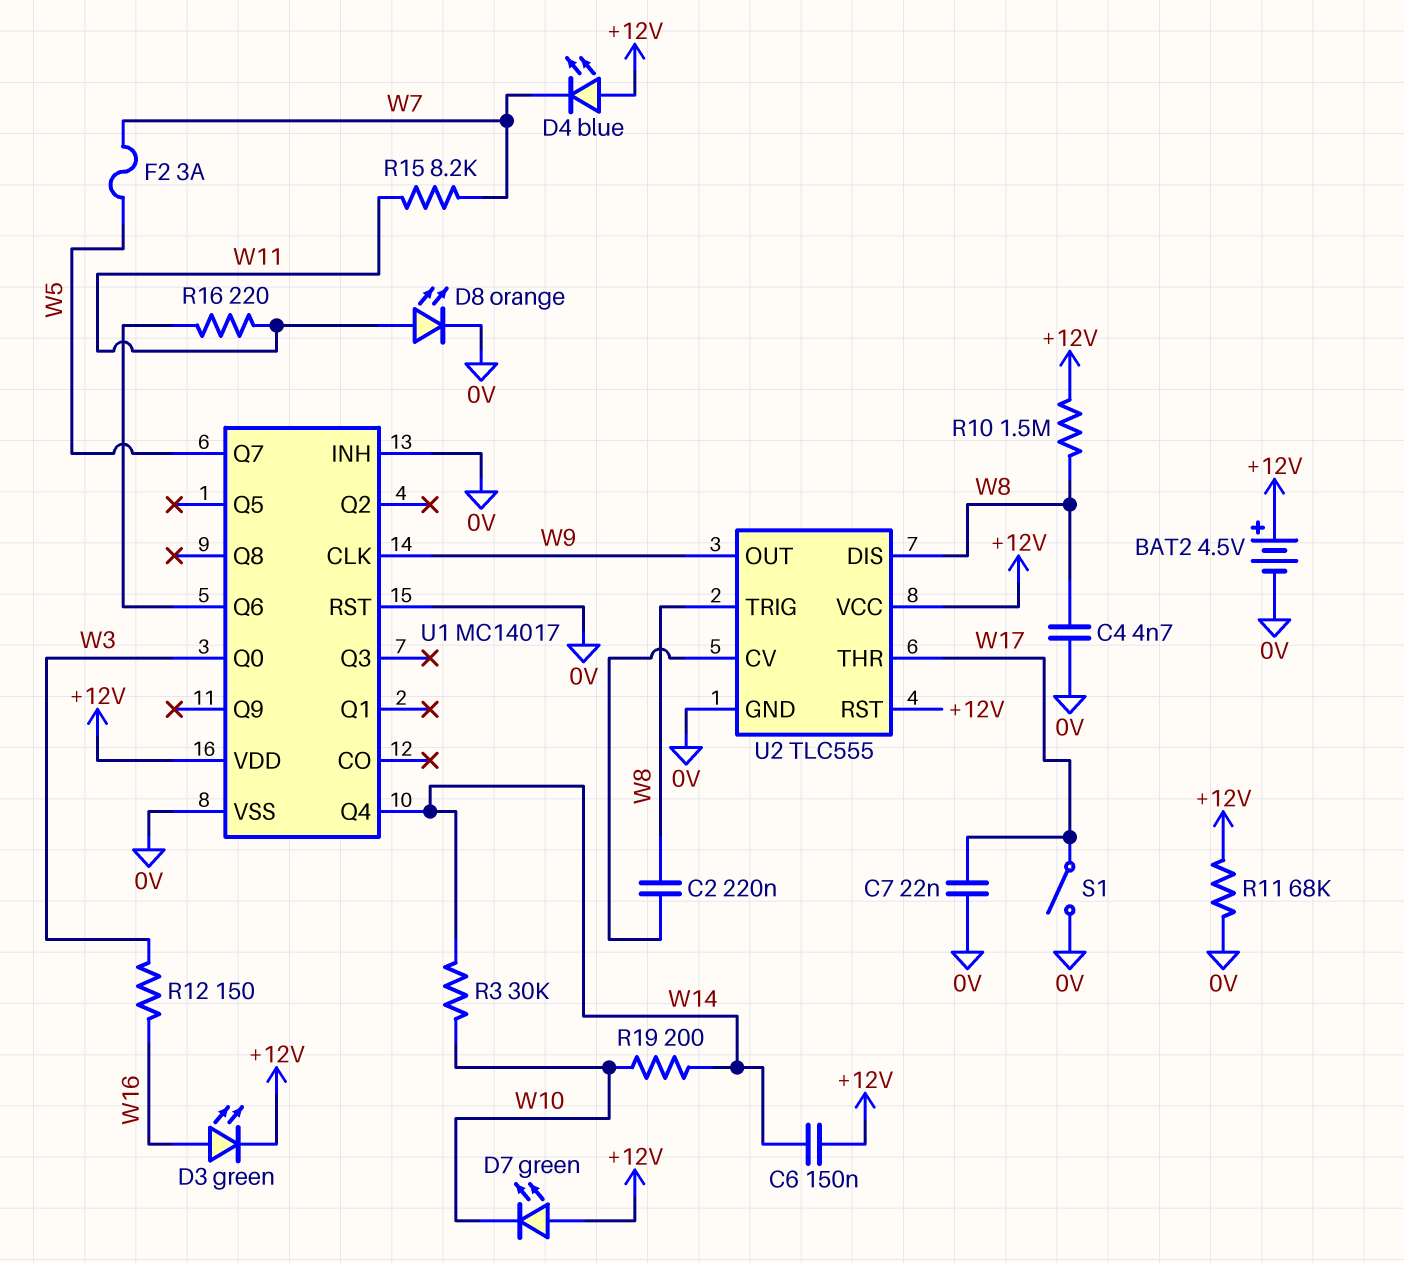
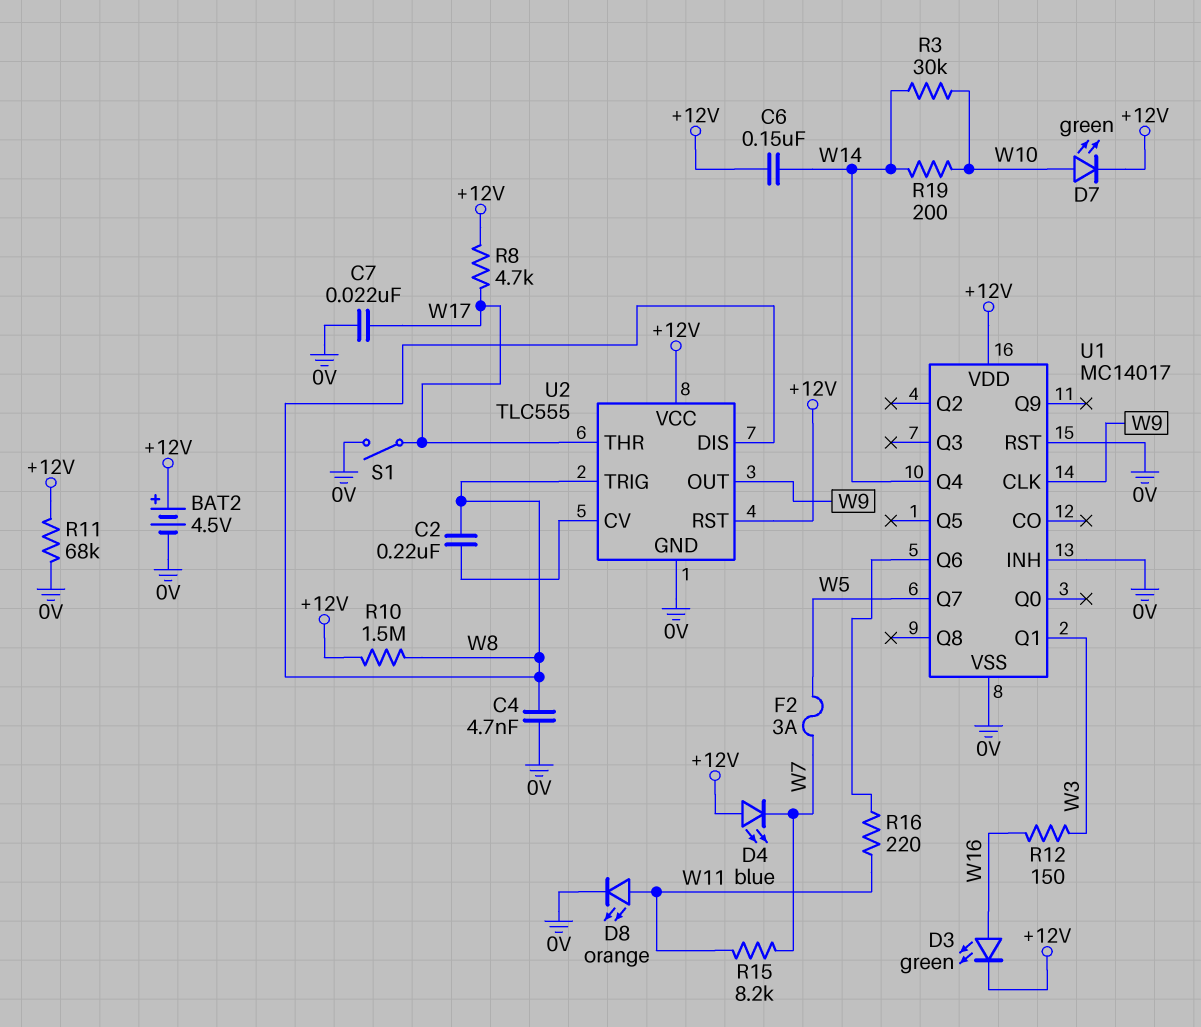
D7: LED green (A +12V, K W10) -> LED green (A W10, K +12V)
R8: none -> 4.7k (+12V, W17)
U1 pin Q0: W3 -> none
U1 pin Q1: none -> W3

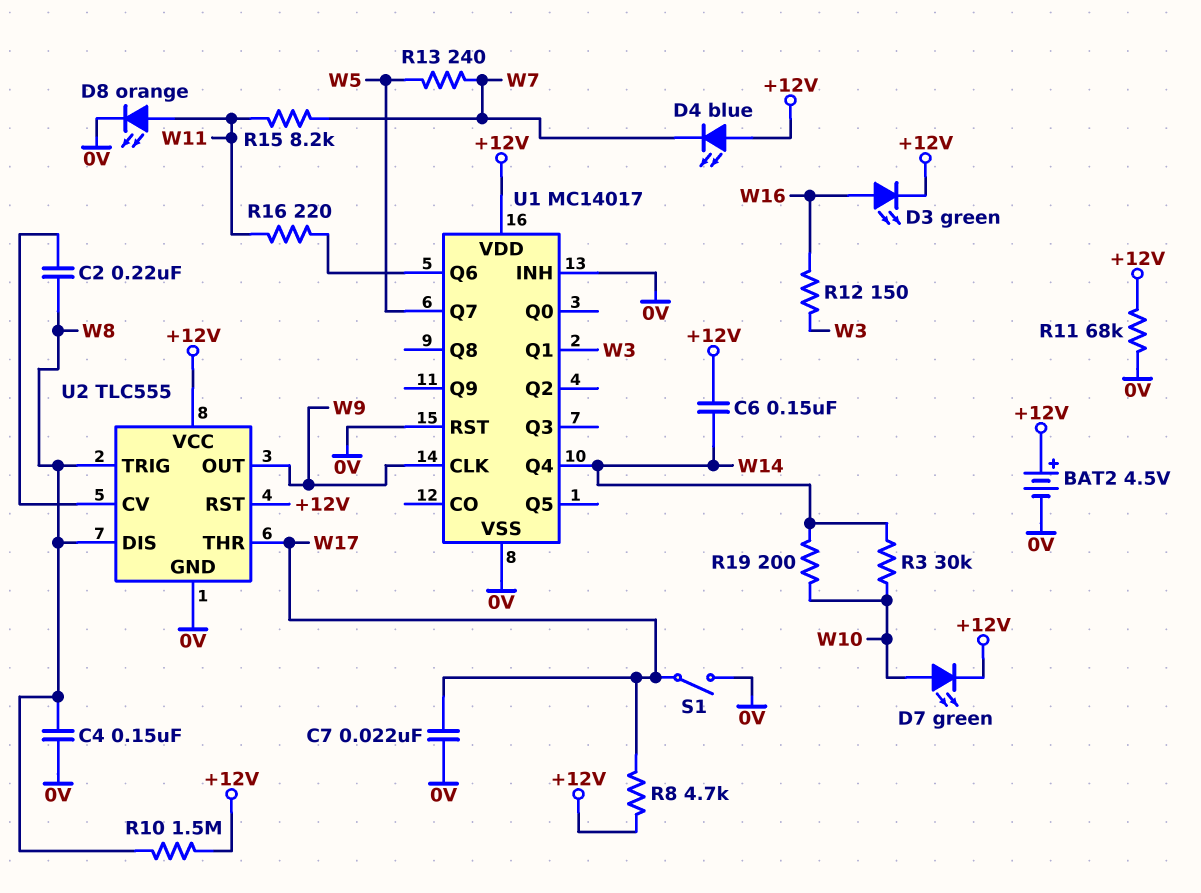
C4: 4.7nF (0V, W8) -> 150nF (0V, W8)
F2: 3A (W5, W7) -> none
R13: none -> 240 (W5, W7)

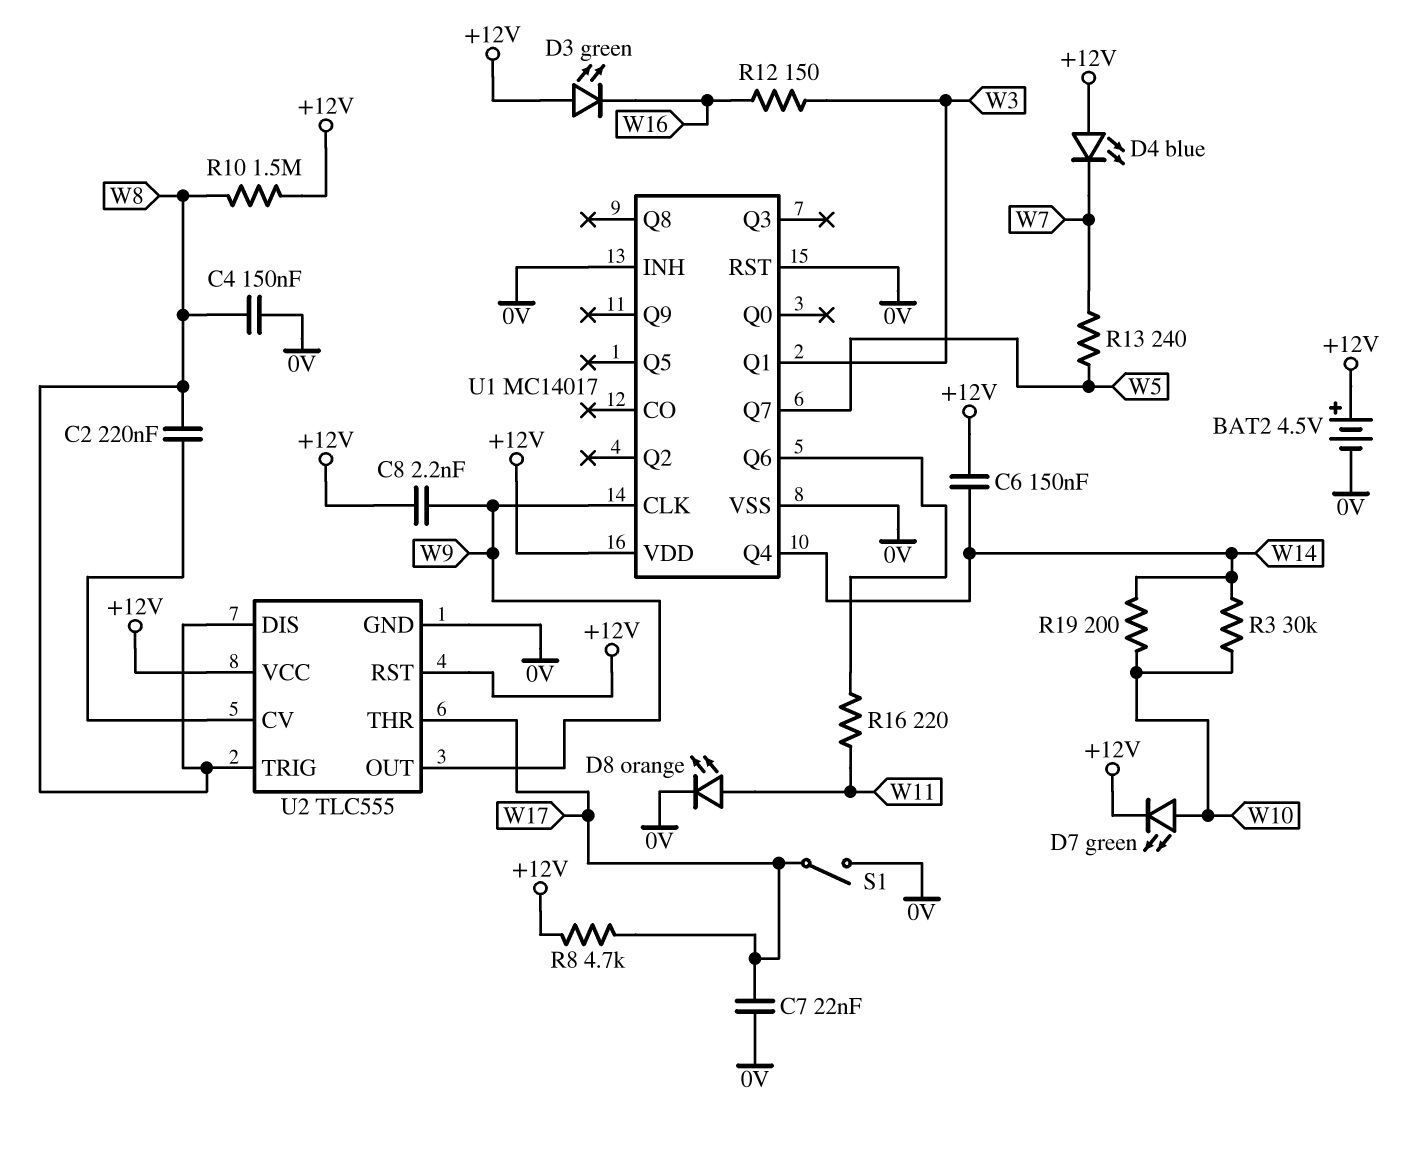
C8: none -> 2.2nF (+12V, W9)
D3: LED green (A W16, K +12V) -> LED green (A +12V, K W16)
R11: 68k (+12V, 0V) -> none
R15: 8.2k (W7, W11) -> none

